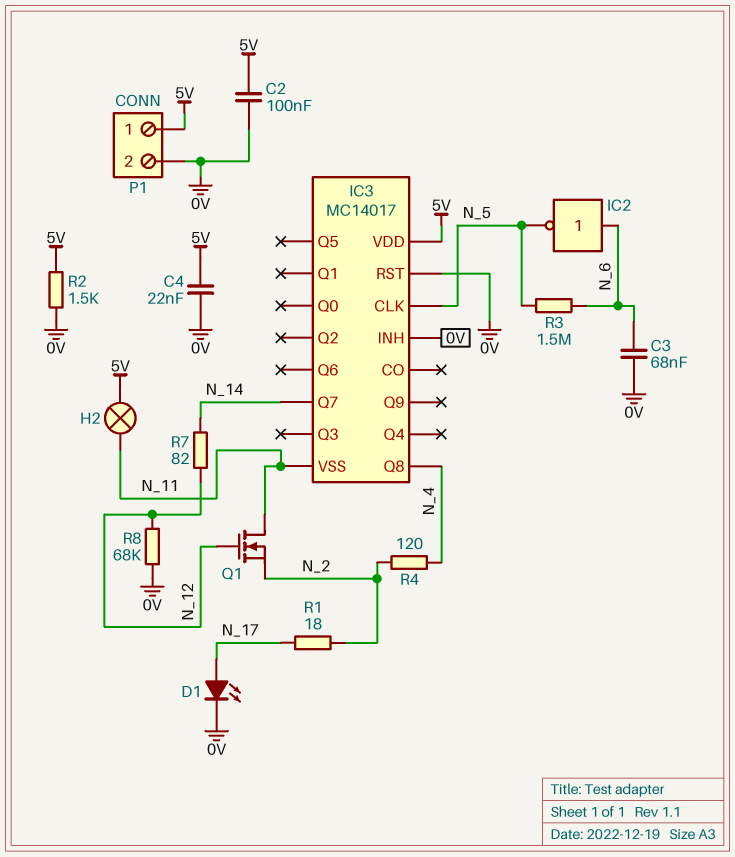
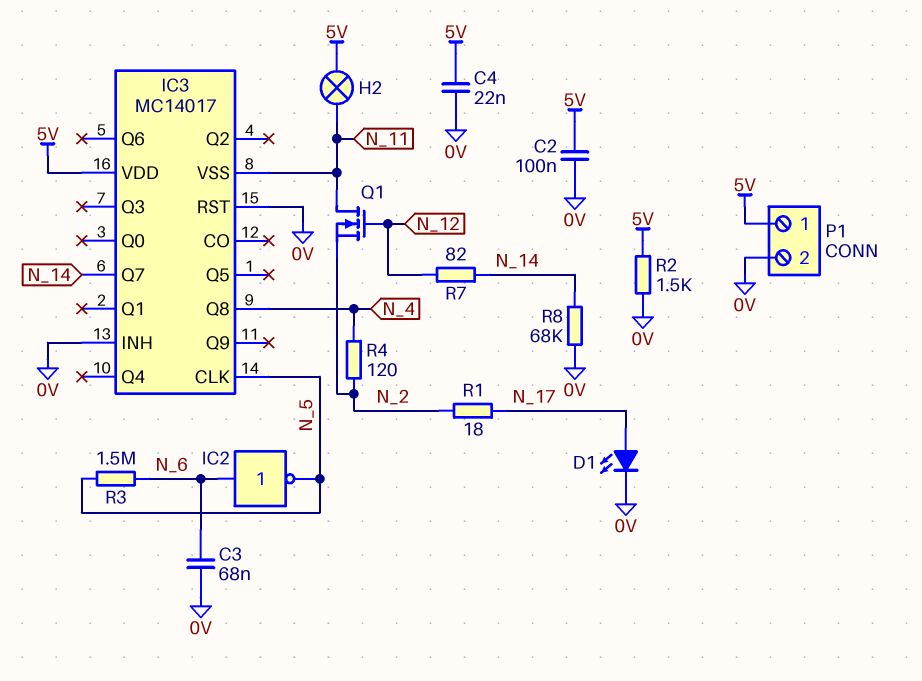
R8: 68k (0V, N_12) -> 68k (0V, N_14)

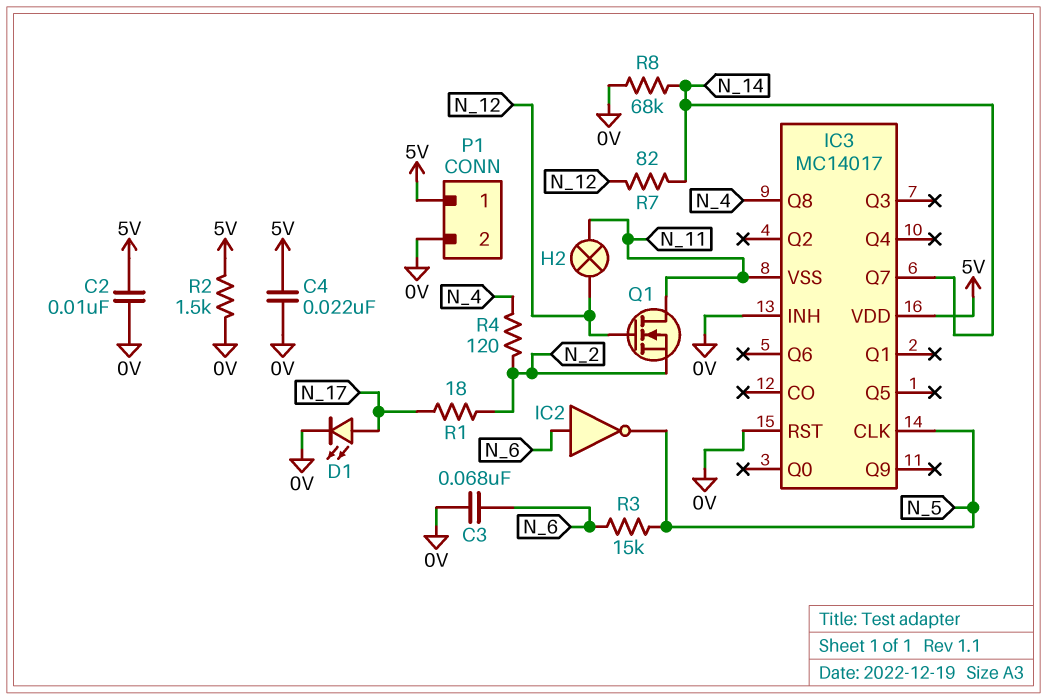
C2: 100nF (0V, 5V) -> 10nF (0V, 5V)
H2: lamp (5V, N_11) -> lamp (N_11, N_12)
R3: 1.5M (N_5, N_6) -> 15k (N_5, N_6)

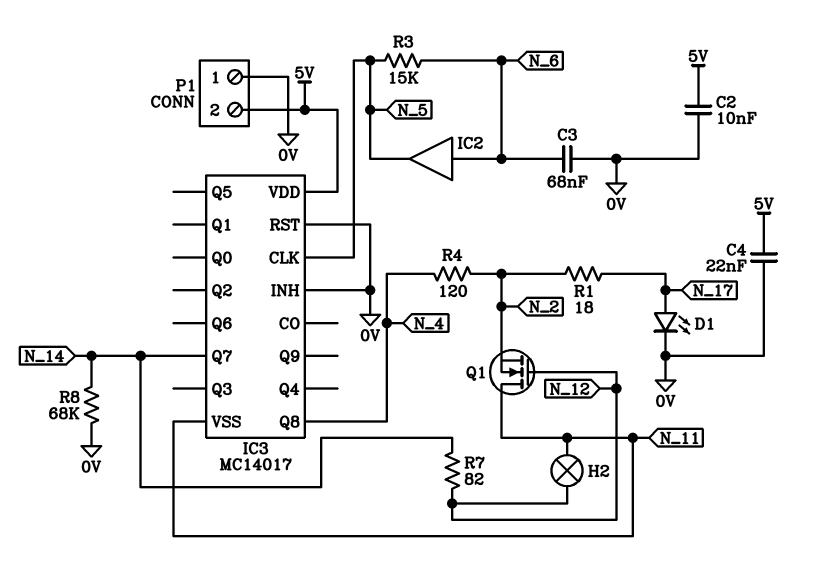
IC2: NOT (in N_6, out N_5) -> buffer (in N_6, out N_5)
P1 pin 1: 5V -> 0V
P1 pin 2: 0V -> 5V
R2: 1.5k (0V, 5V) -> none

